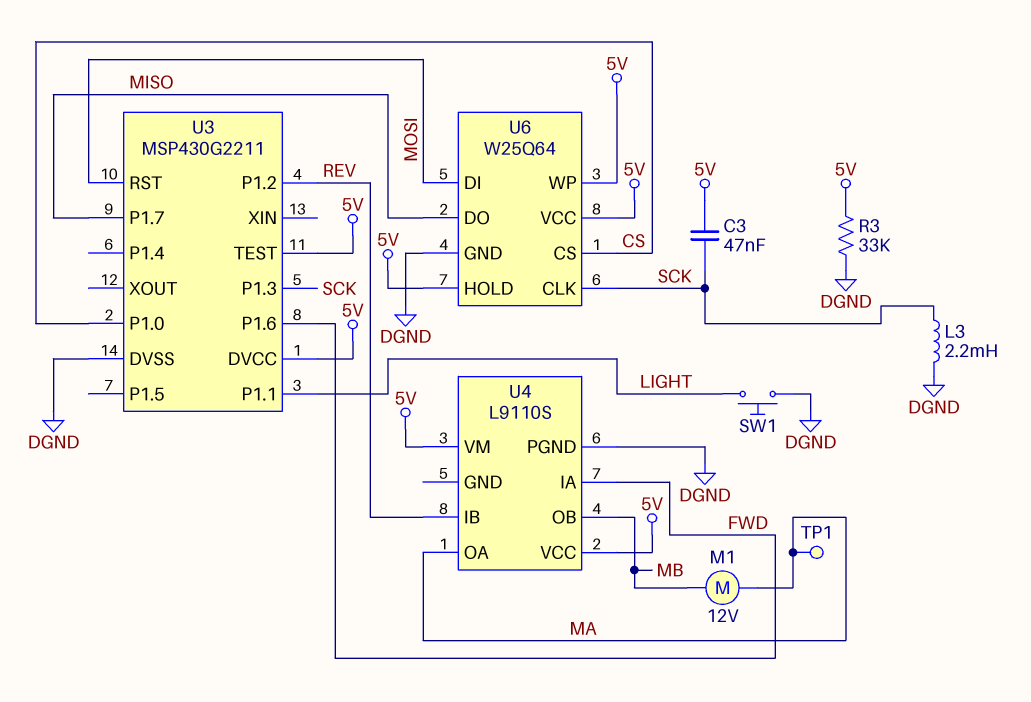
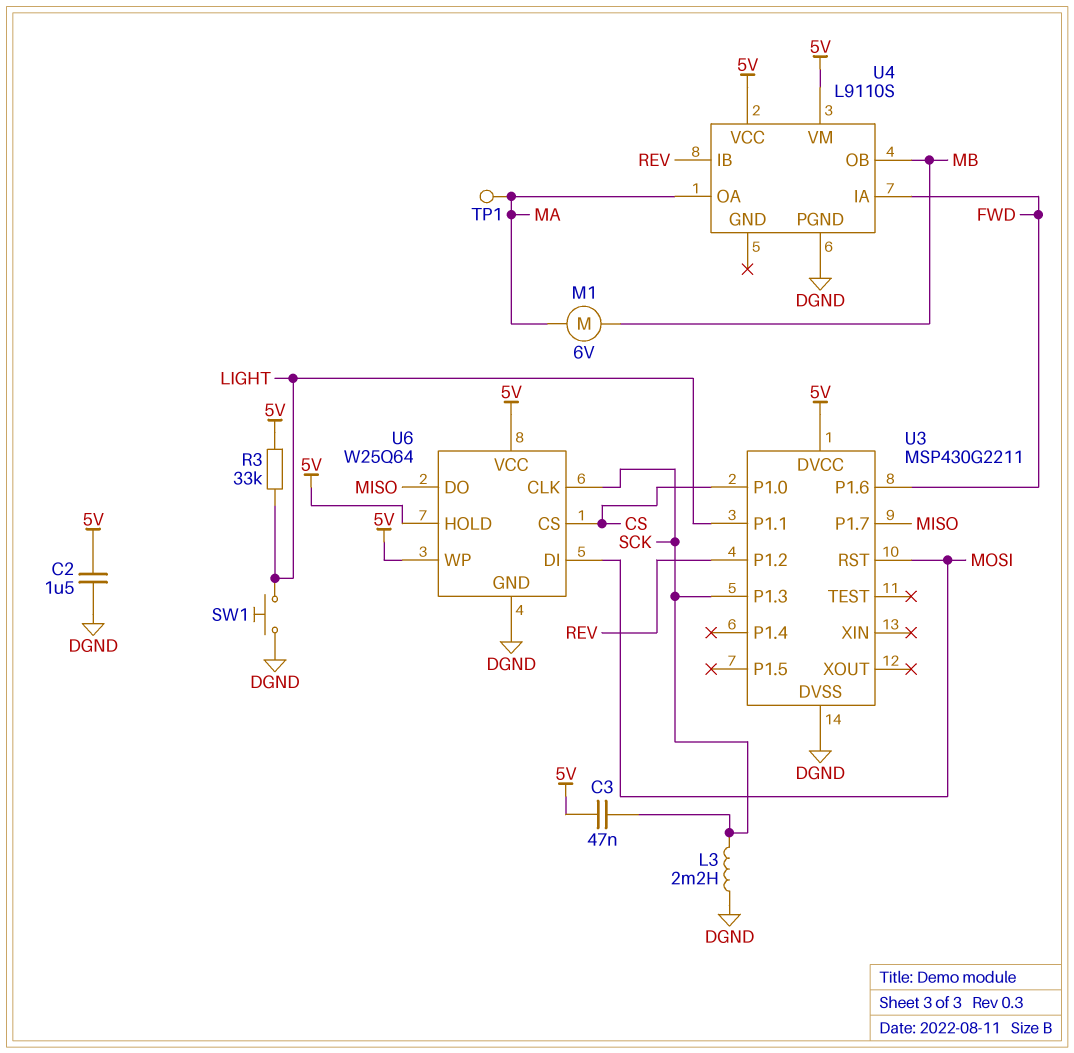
C2: none -> 1.5uF (5V, DGND)
M1: motor 12V (MA, MB) -> motor 6V (MA, MB)
R3: 33k (5V, DGND) -> 33k (5V, LIGHT)
U3 pin TEST: 5V -> none

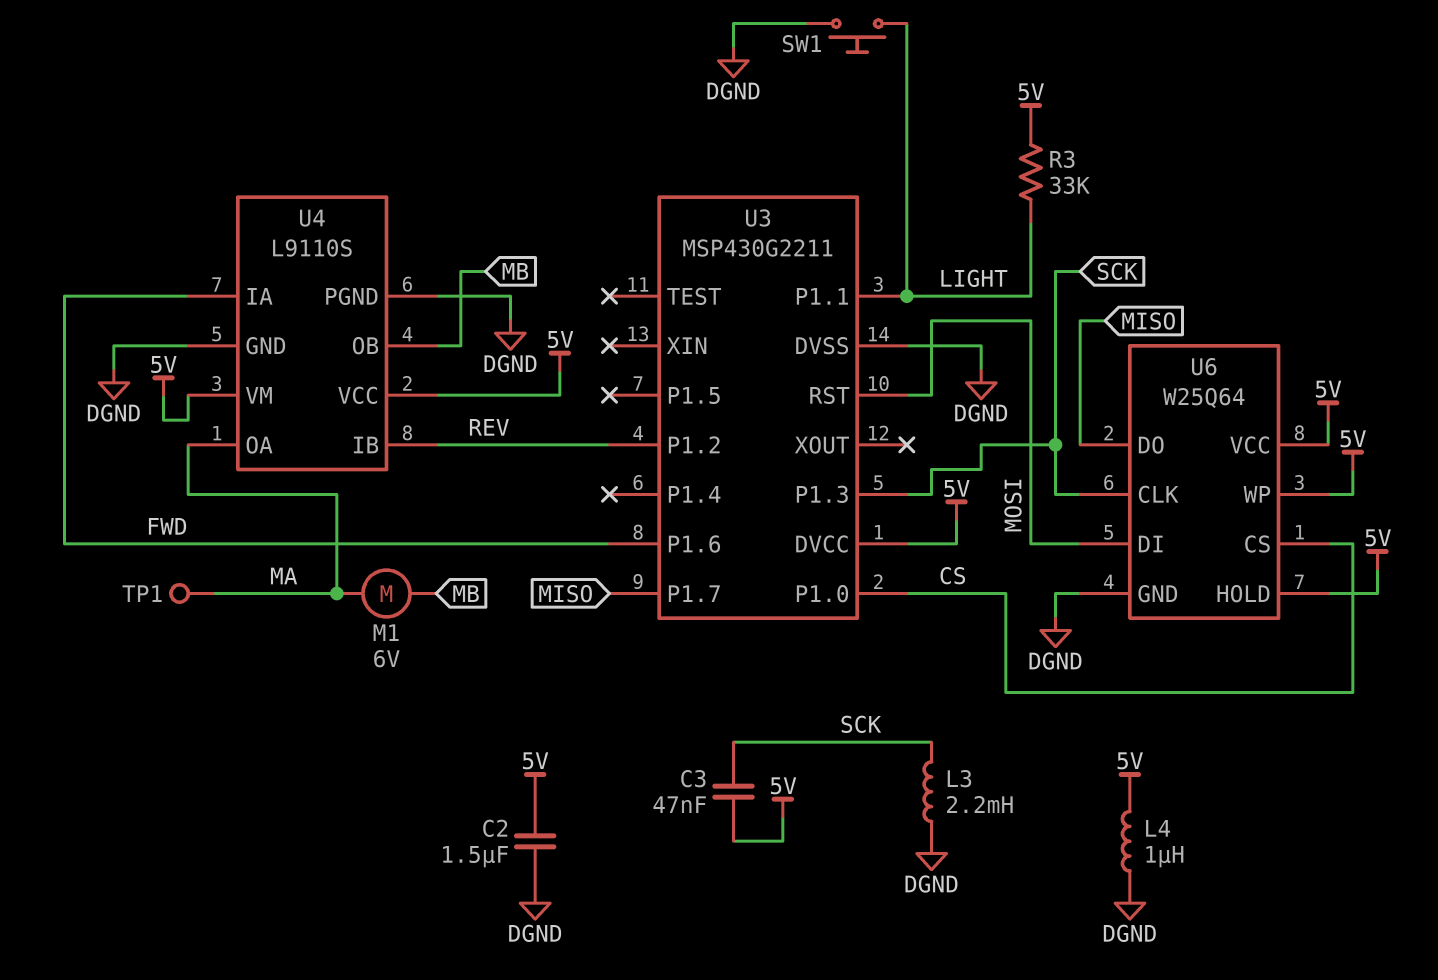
L4: none -> 1uH (5V, DGND)
U4 pin GND: none -> DGND

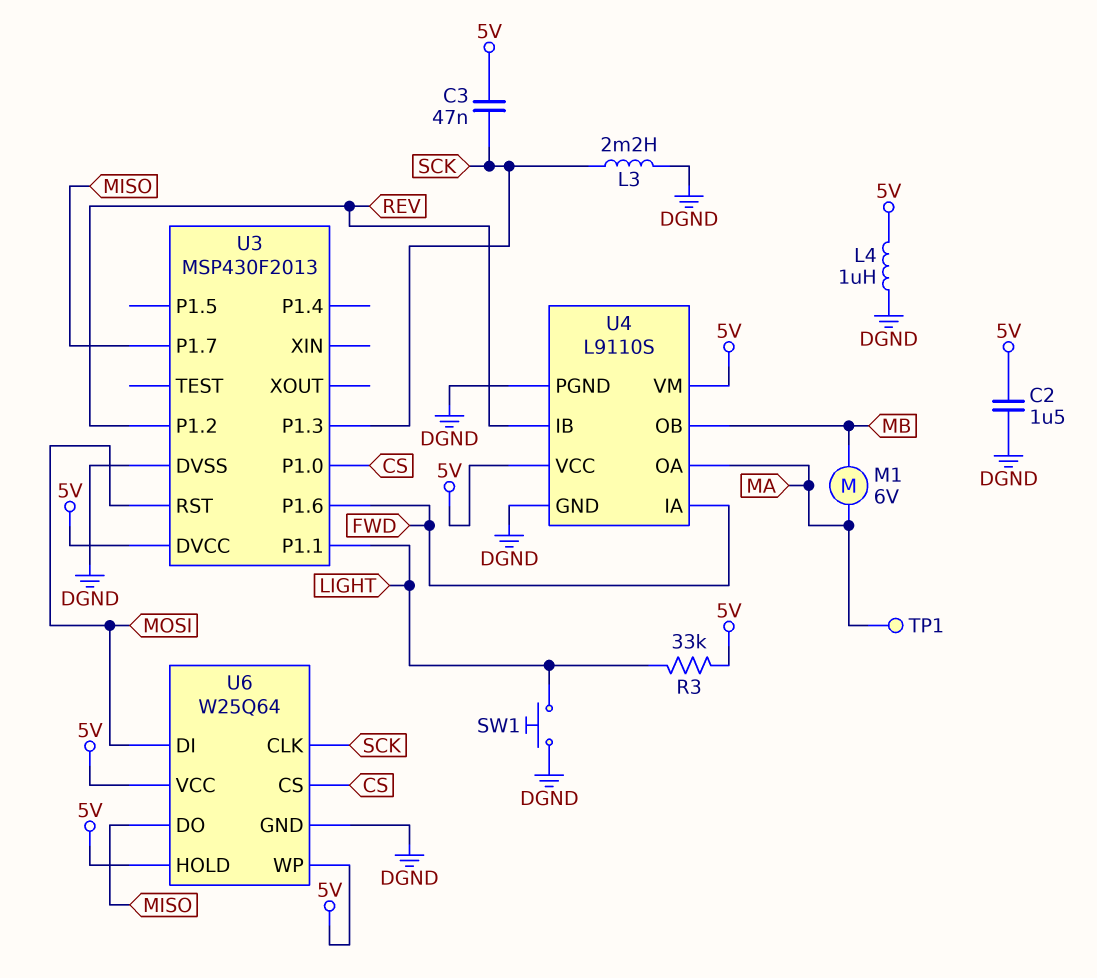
U3: MSP430G2211 -> MSP430F2013

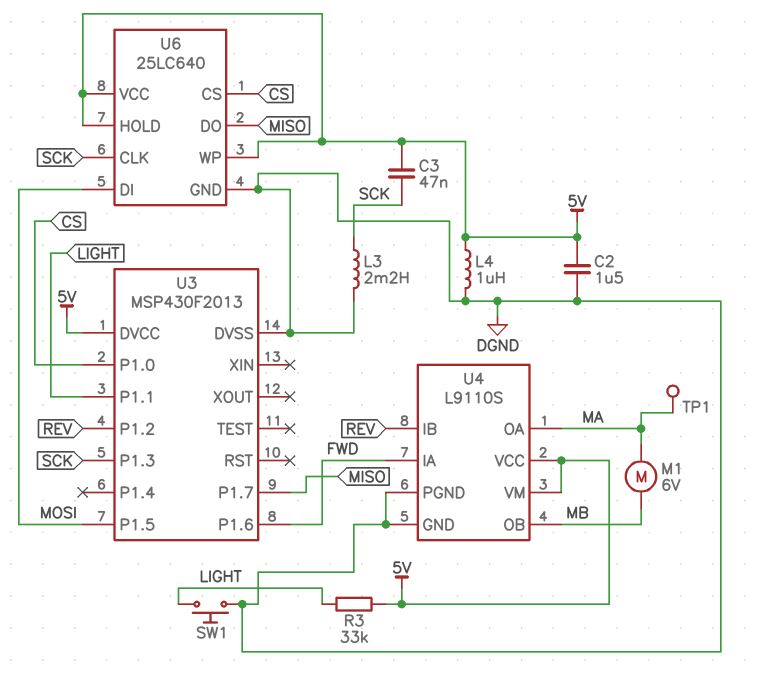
U3 pin P1.5: none -> MOSI
U3 pin RST: MOSI -> none
U6: W25Q64 -> 25LC640

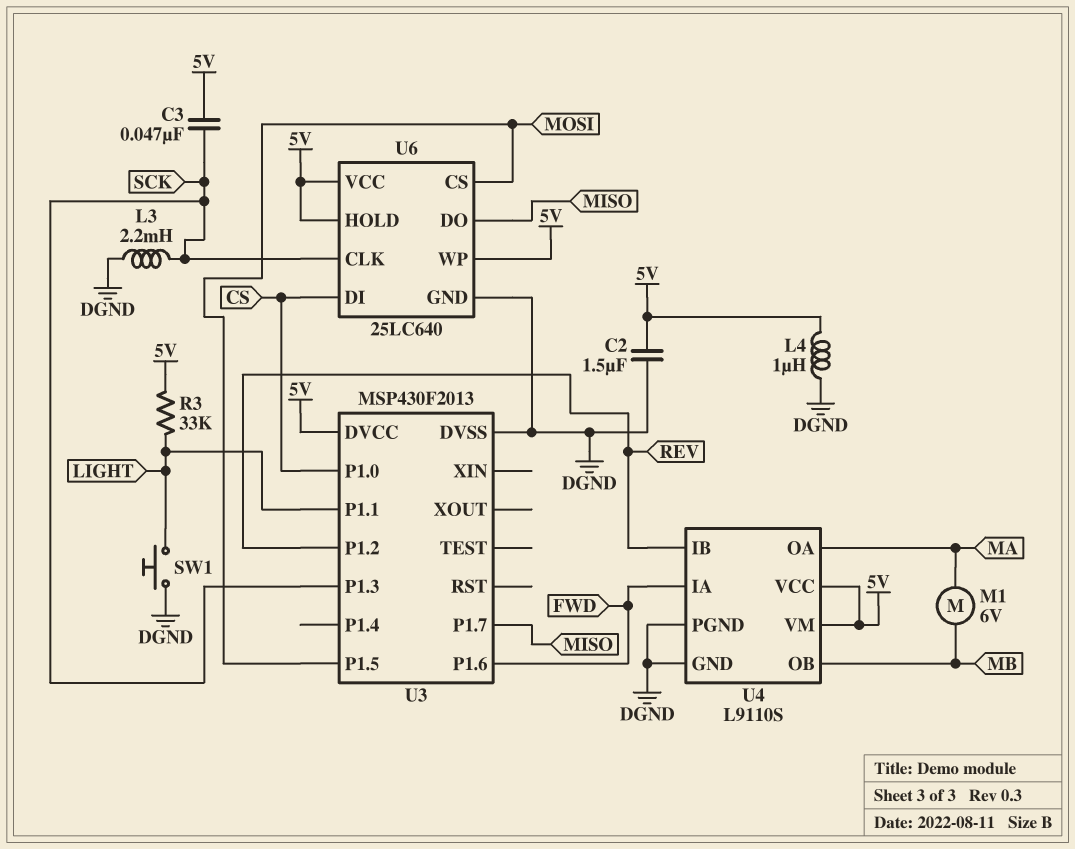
TP1: test point (MA) -> none
U6 pin CS: CS -> MOSI
U6 pin DI: MOSI -> CS

